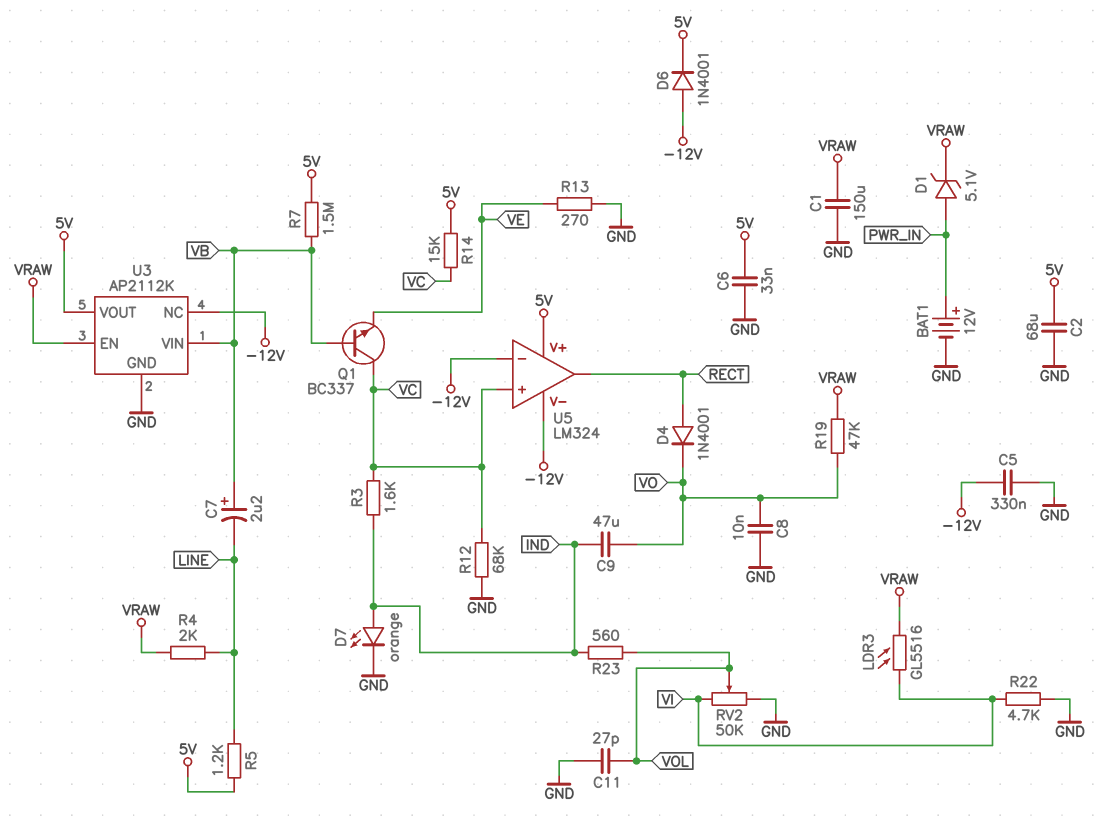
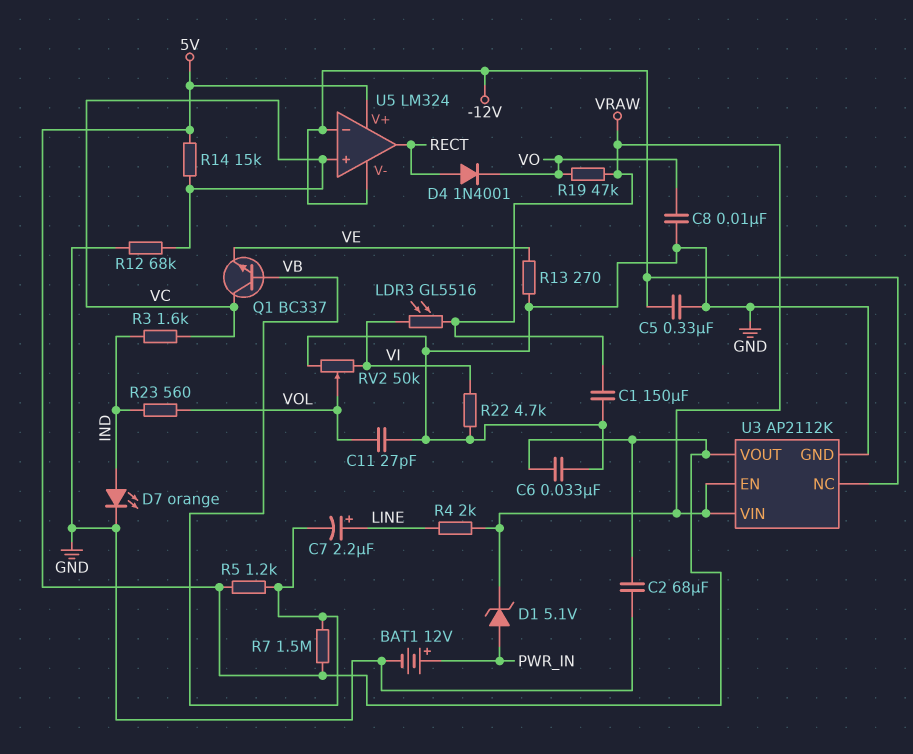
C7: 2.2uF (plus VB, minus LINE) -> 2.2uF (plus LINE, minus VB)
C9: 47uF (IND, VO) -> none
D6: diode 1N4001 (A -12V, K 5V) -> none
R5: 1.2k (5V, LINE) -> 1.2k (5V, VB)
U3 pin VIN: VB -> VRAW

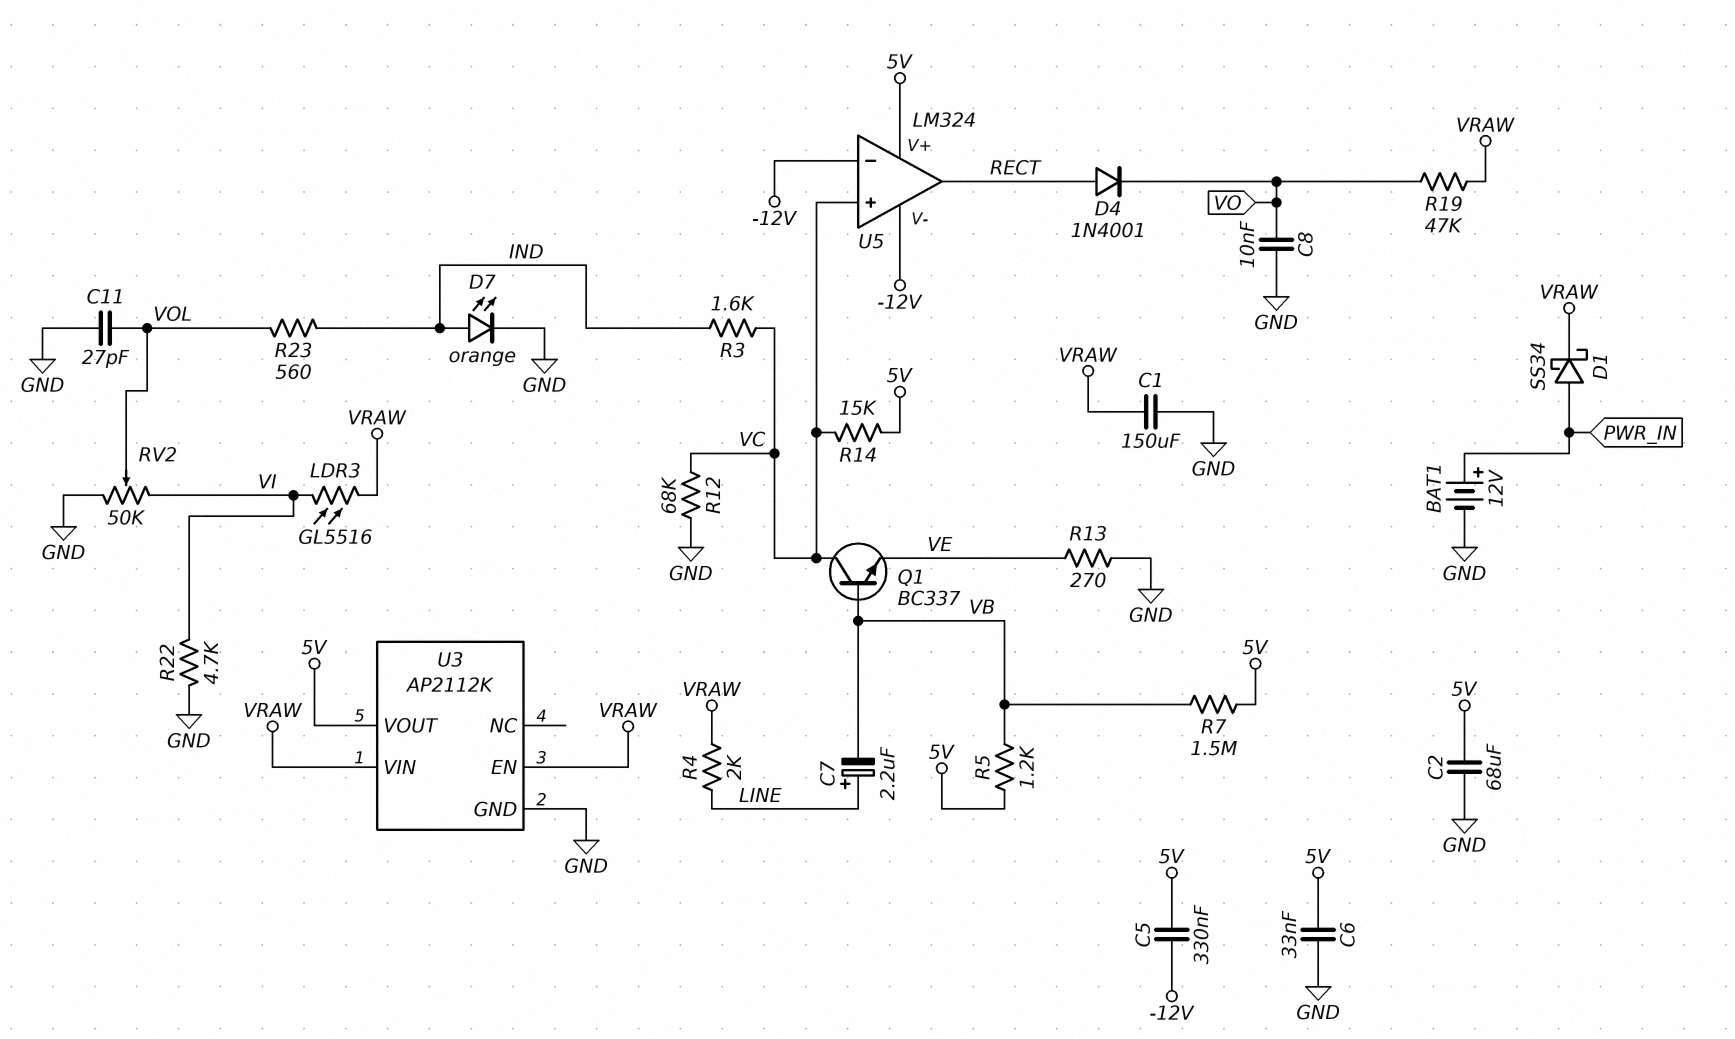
C5: 330nF (-12V, GND) -> 330nF (-12V, 5V)
D1: zener 5.1V (A PWR_IN, K VRAW) -> schottky SS34 (A PWR_IN, K VRAW)
U3 pin NC: -12V -> none

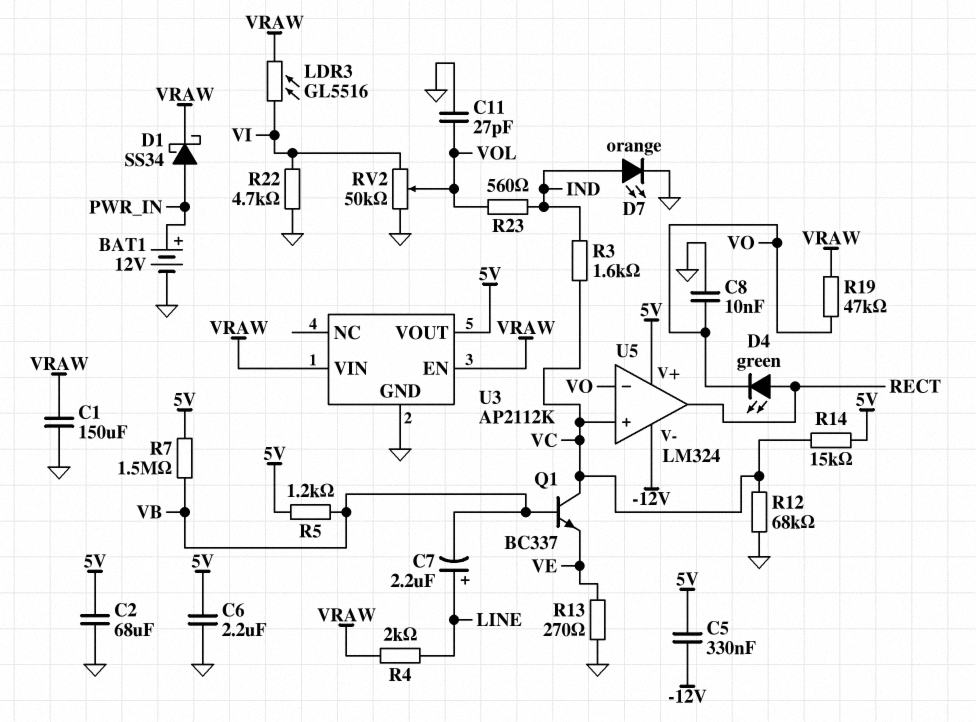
C6: 33nF (5V, GND) -> 2.2uF (5V, GND)
D4: diode 1N4001 (A RECT, K VO) -> LED green (A RECT, K VO)
U5 pin in-: -12V -> VO

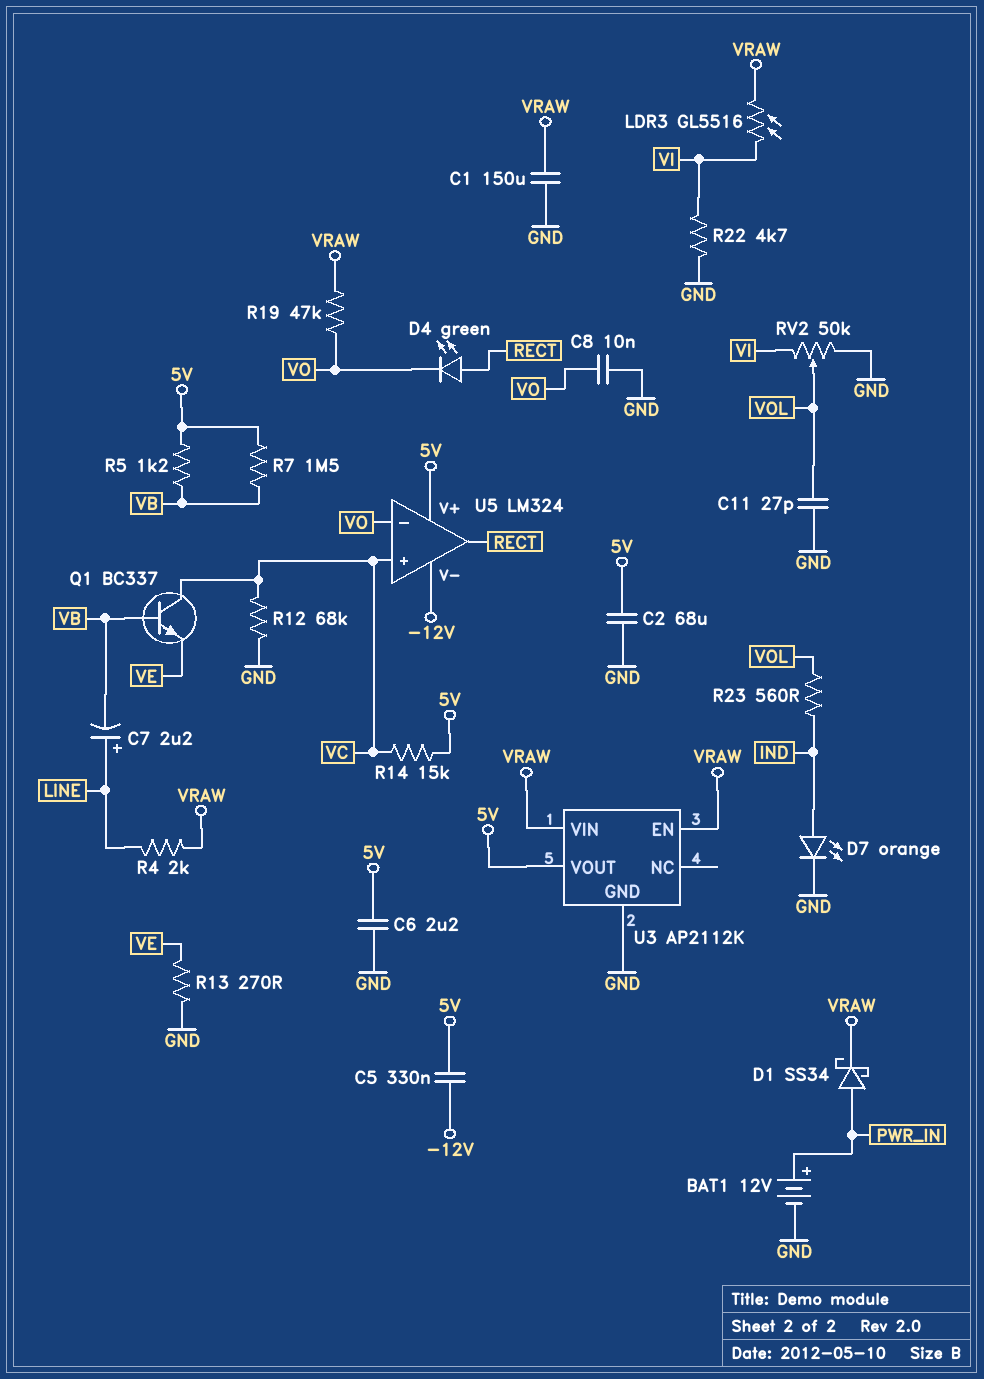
R3: 1.6k (IND, VC) -> none

